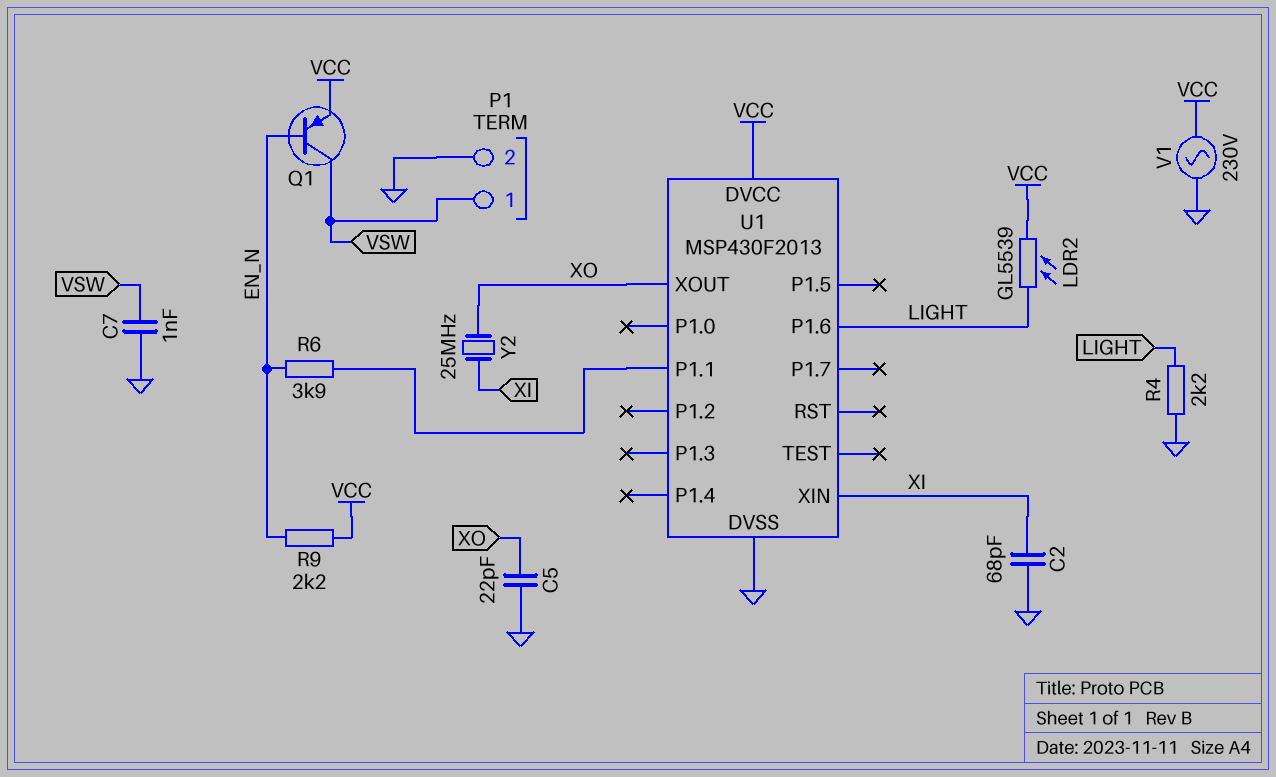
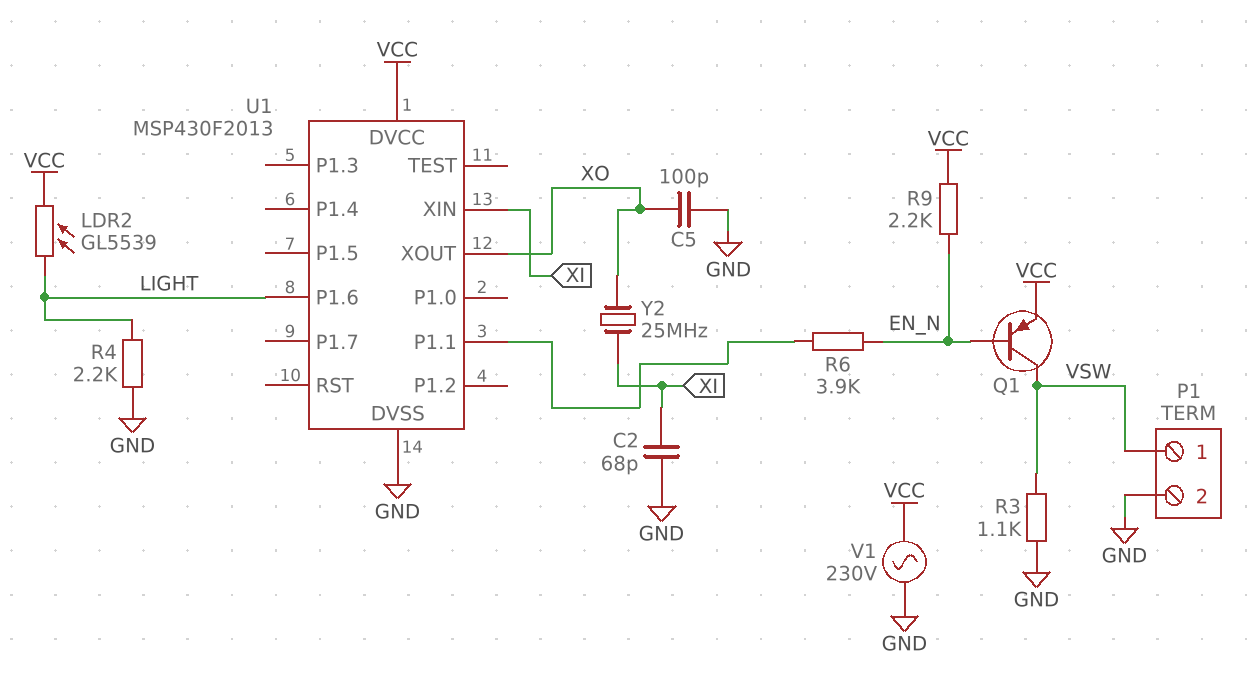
C5: 22pF (GND, XO) -> 100pF (GND, XO)
C7: 1nF (GND, VSW) -> none
R3: none -> 1.1k (GND, VSW)

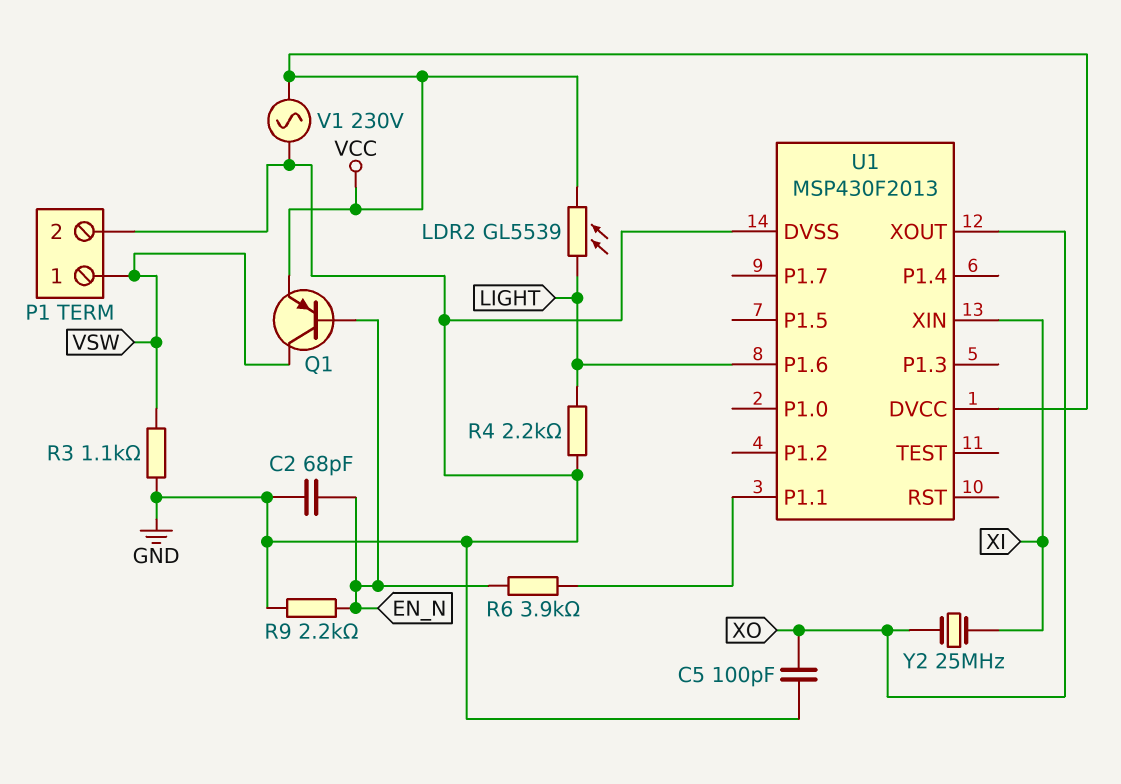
C2: 68pF (GND, XI) -> 68pF (EN_N, GND)
R9: 2.2k (EN_N, VCC) -> 2.2k (EN_N, GND)

